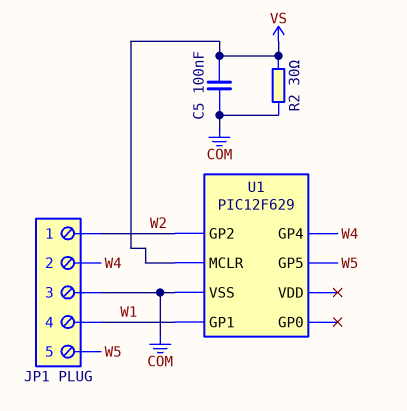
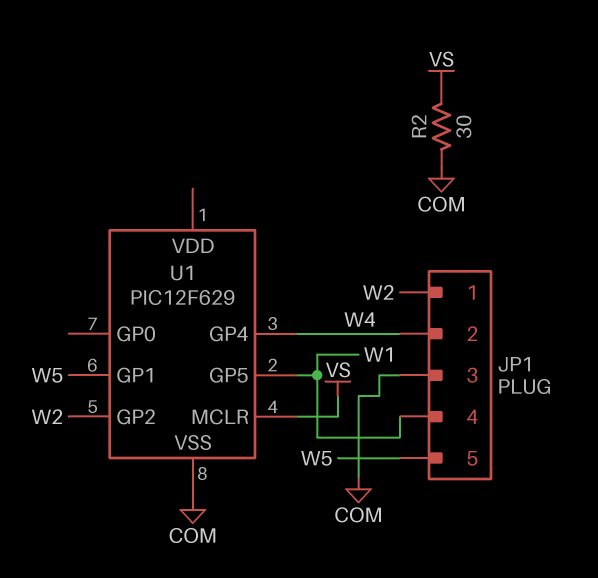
C5: 100nF (COM, VS) -> none
U1 pin GP1: W1 -> W5
U1 pin GP5: W5 -> W1

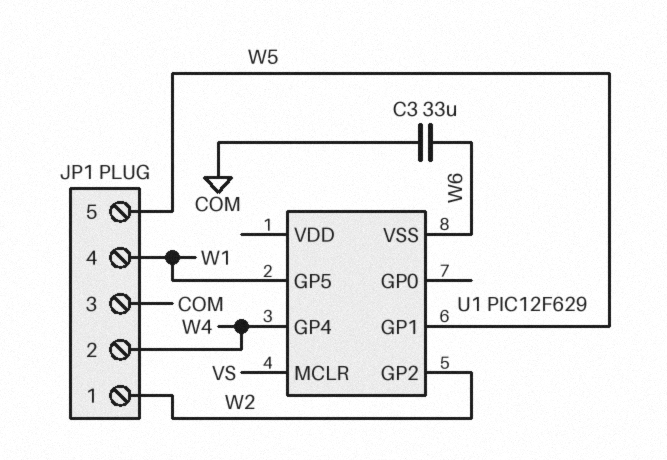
C3: none -> 33uF (COM, W6)
R2: 30 (COM, VS) -> none
U1 pin VSS: COM -> W6

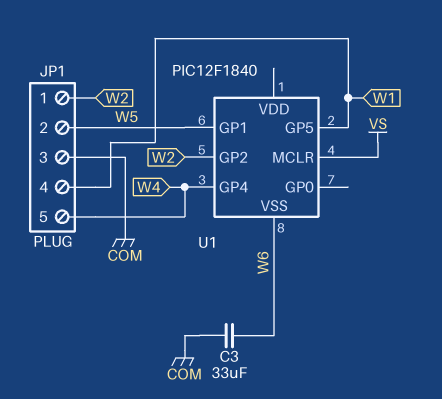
JP1 pin 2: W4 -> W5
JP1 pin 5: W5 -> W4
U1: PIC12F629 -> PIC12F1840

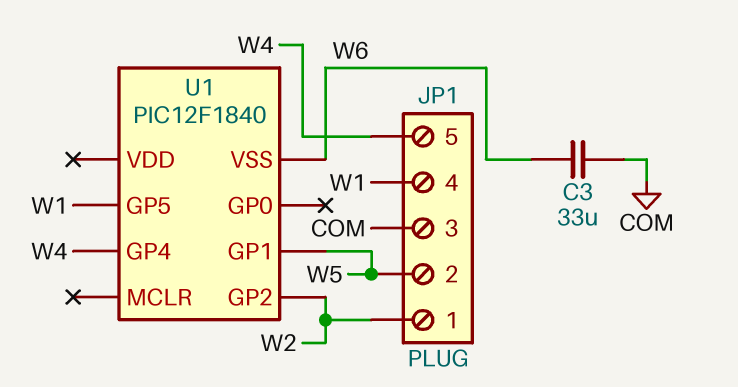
U1 pin MCLR: VS -> none

